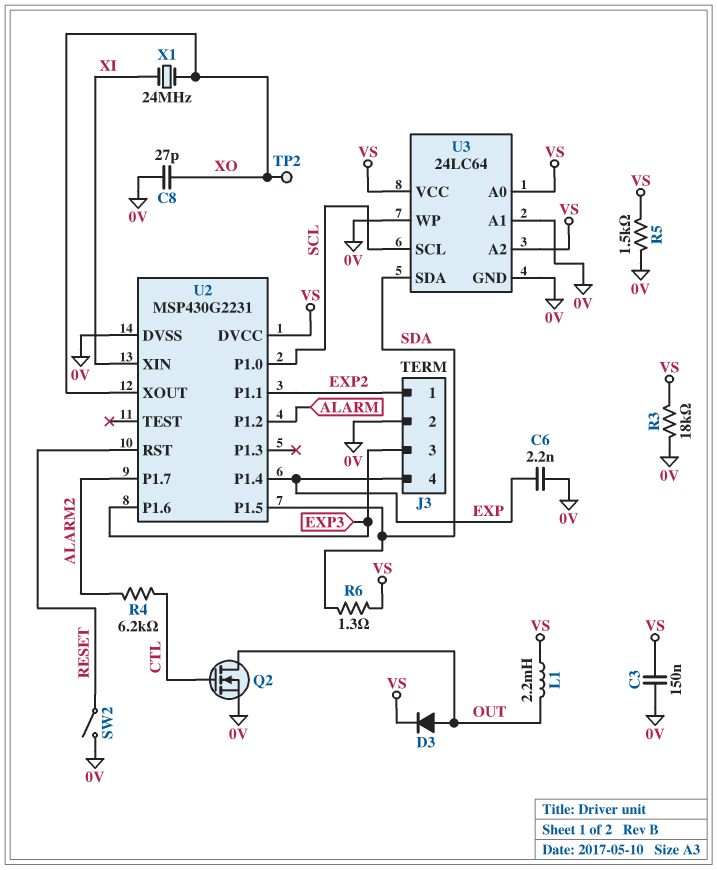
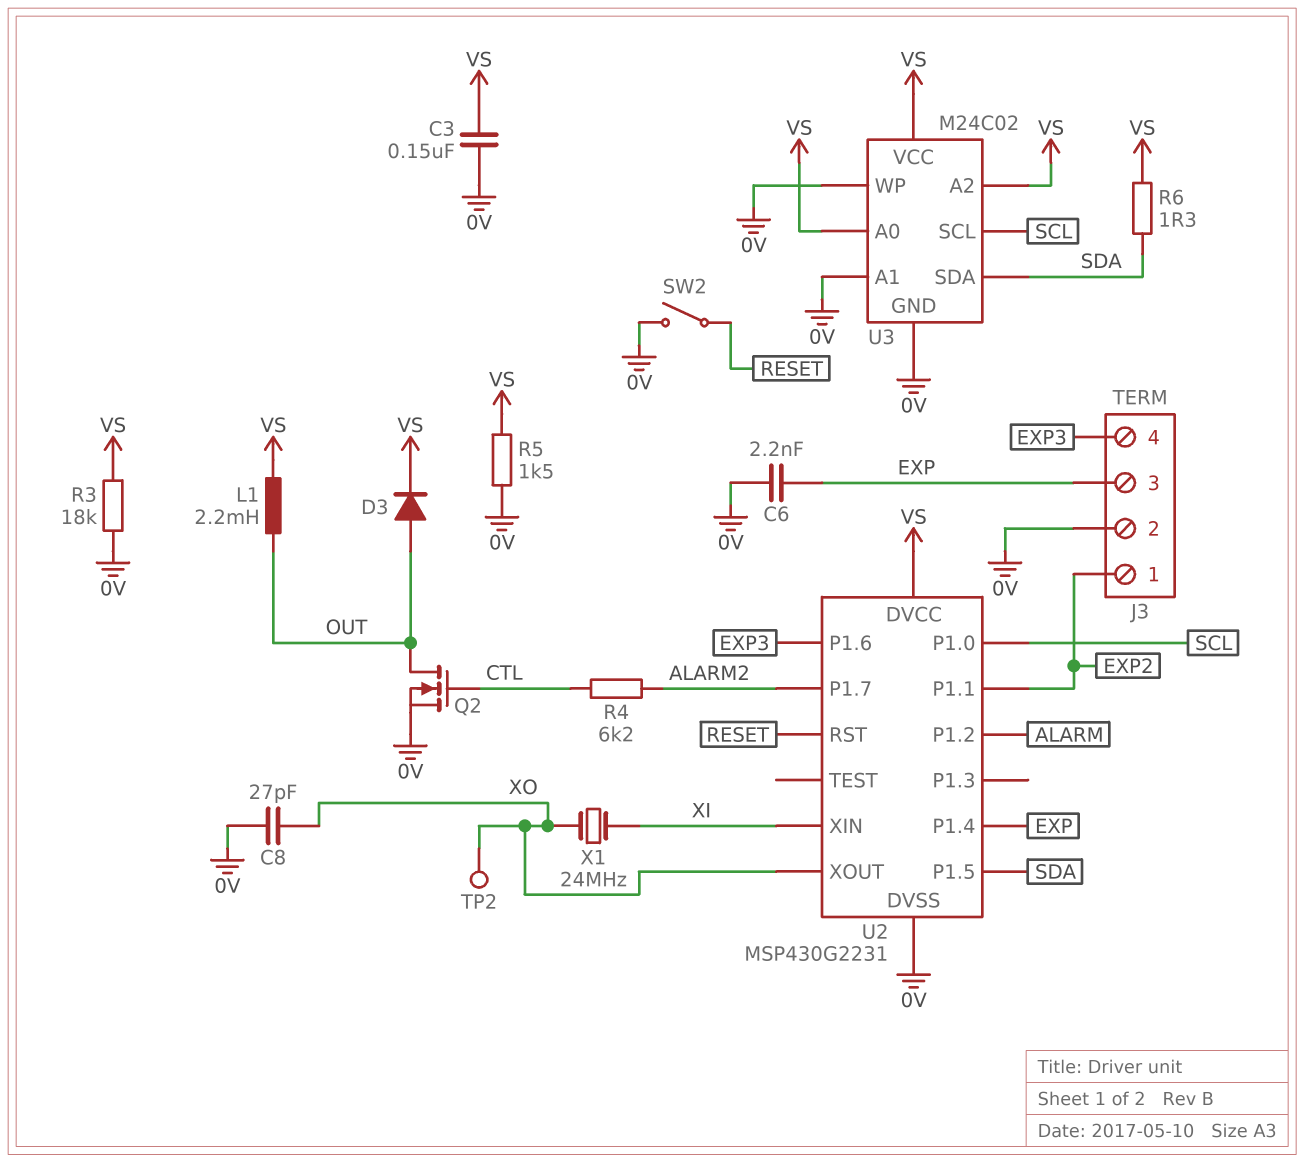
J3 pin 3: EXP3 -> EXP
J3 pin 4: EXP -> EXP3
U3: 24LC64 -> M24C02

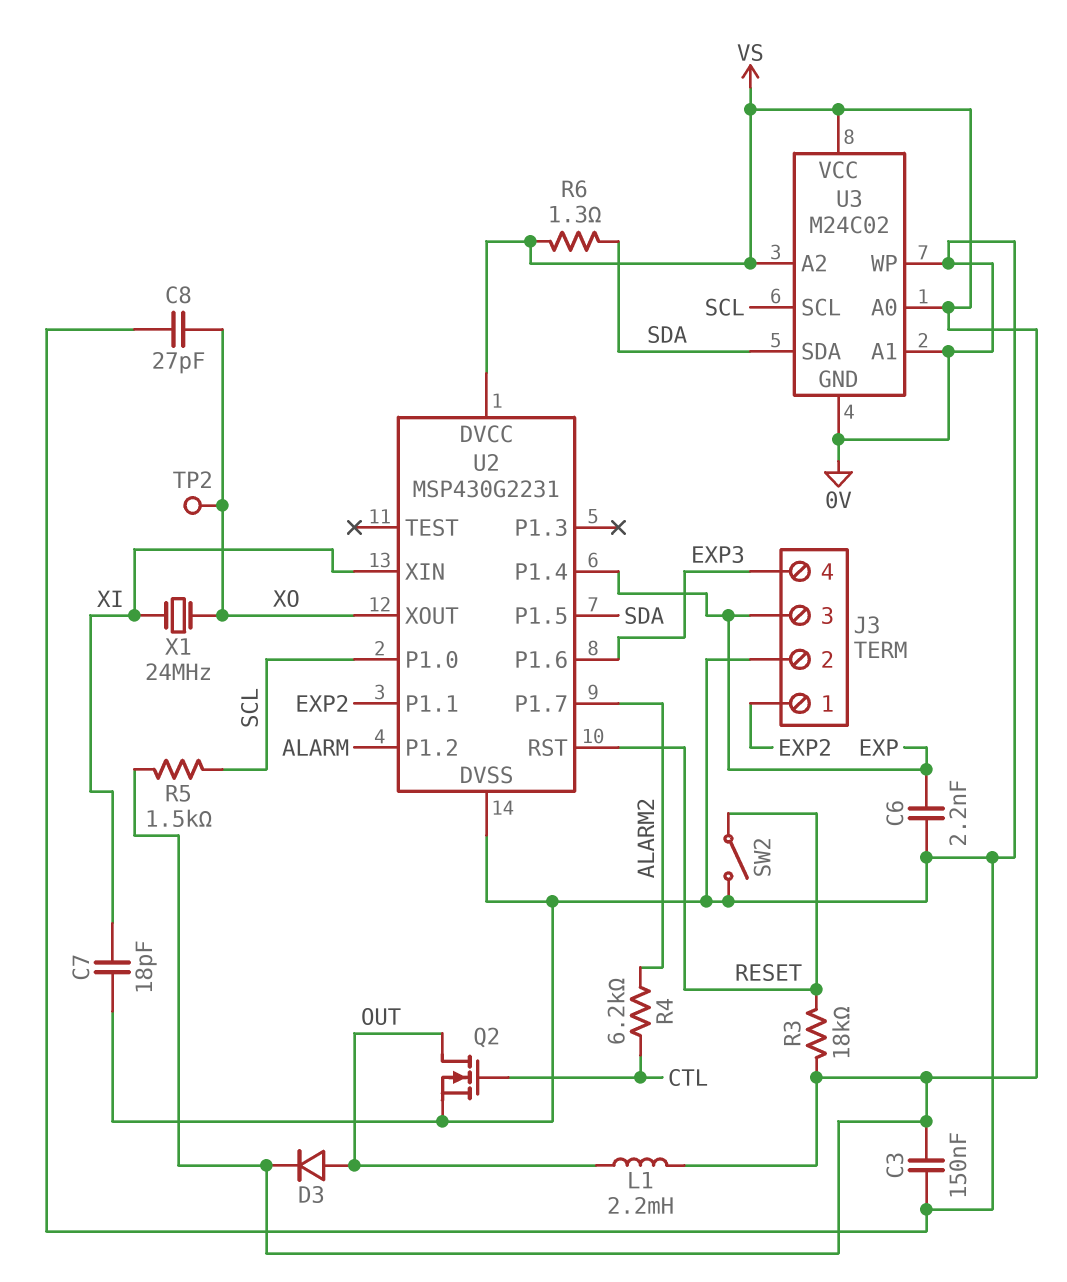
C7: none -> 18pF (0V, XI)
R3: 18k (0V, VS) -> 18k (RESET, VS)
R5: 1.5k (0V, VS) -> 1.5k (SCL, VS)

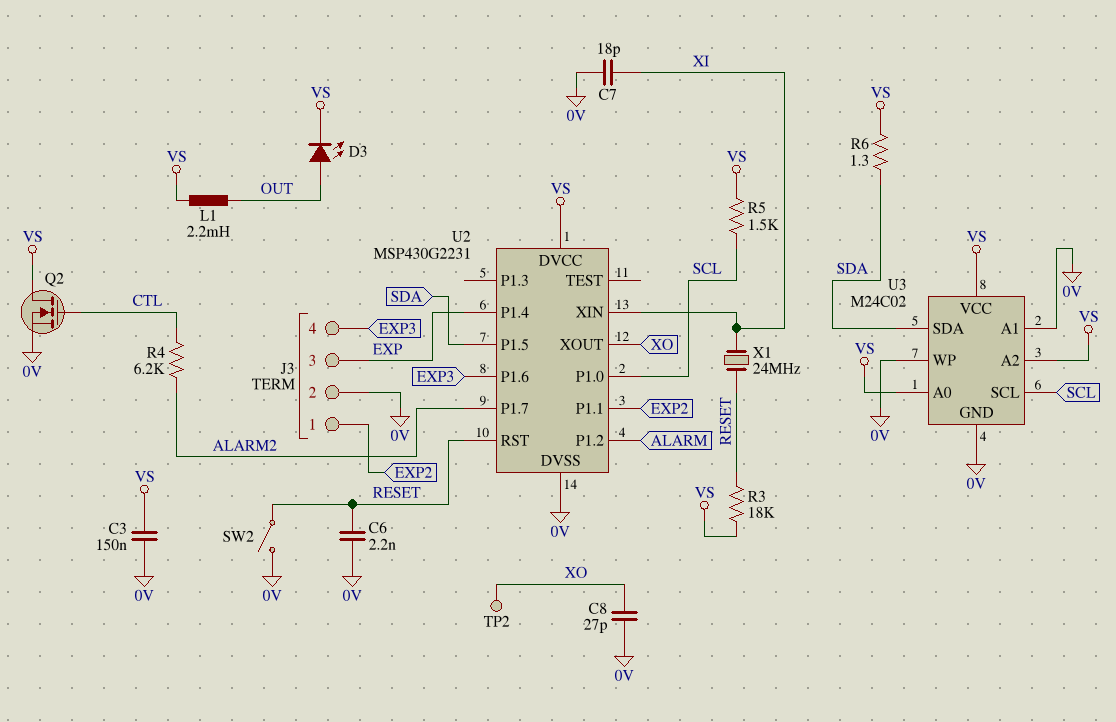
C6: 2.2nF (0V, EXP) -> 2.2nF (0V, RESET)
D3: diode (A OUT, K VS) -> LED (A OUT, K VS)
Q2: NMOS (G CTL, D OUT, S 0V) -> NMOS (G CTL, D VS, S 0V)
X1: 24MHz (XI, XO) -> 24MHz (RESET, XI)

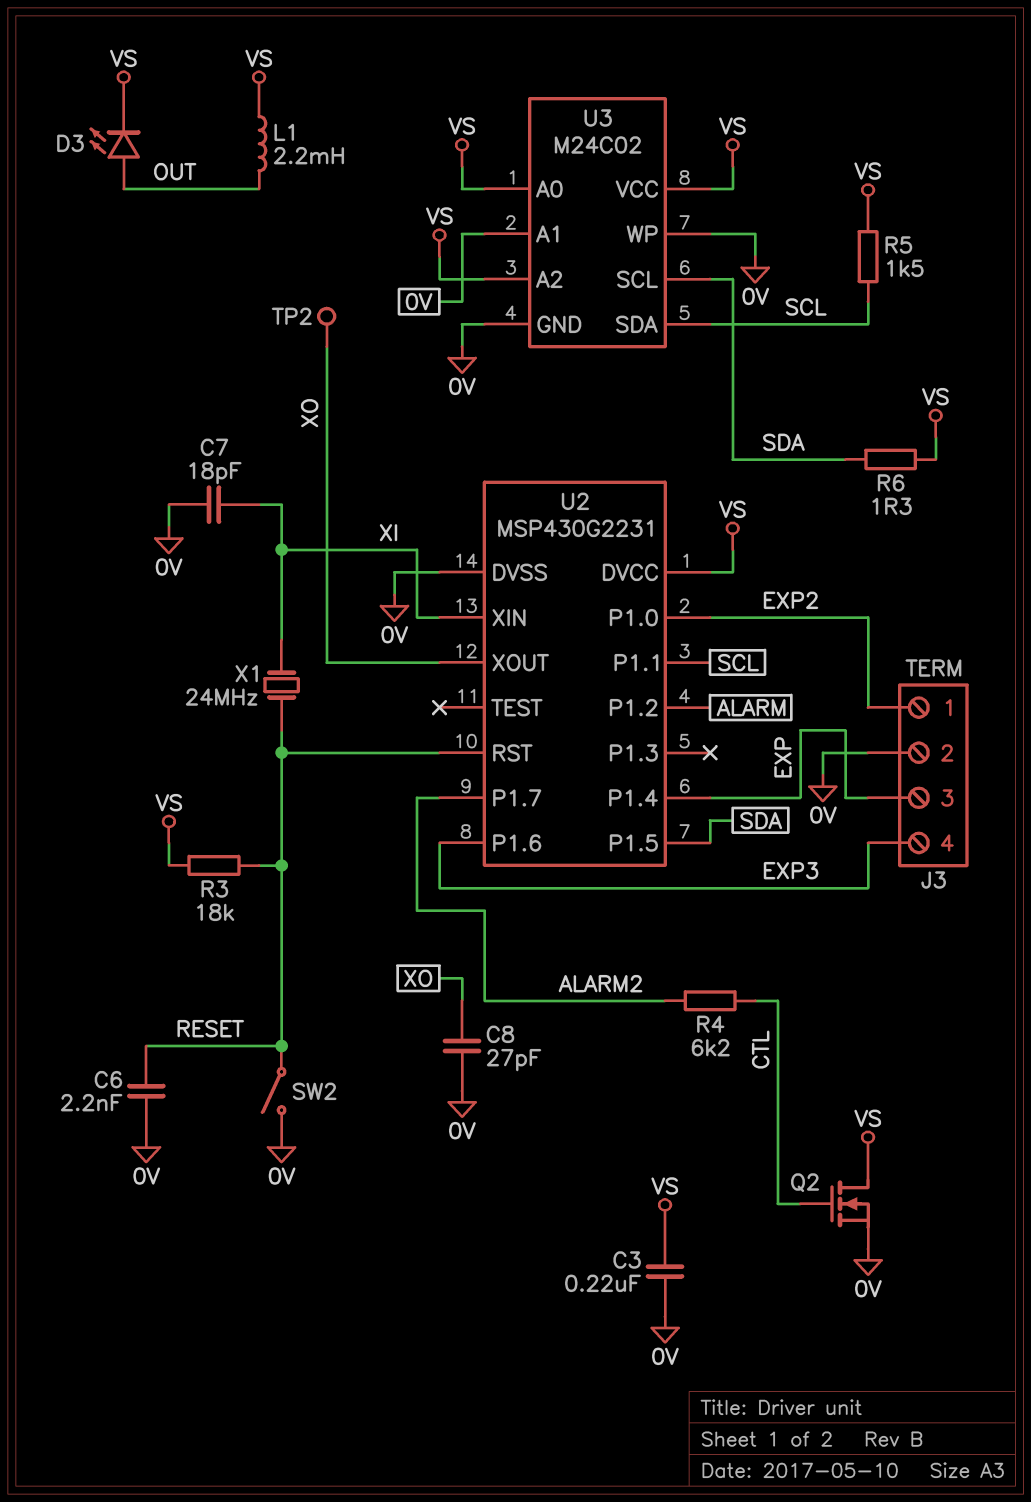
C3: 150nF (0V, VS) -> 220nF (0V, VS)
U2 pin P1.0: SCL -> EXP2
U2 pin P1.1: EXP2 -> SCL
U3 pin SCL: SCL -> SDA
U3 pin SDA: SDA -> SCL

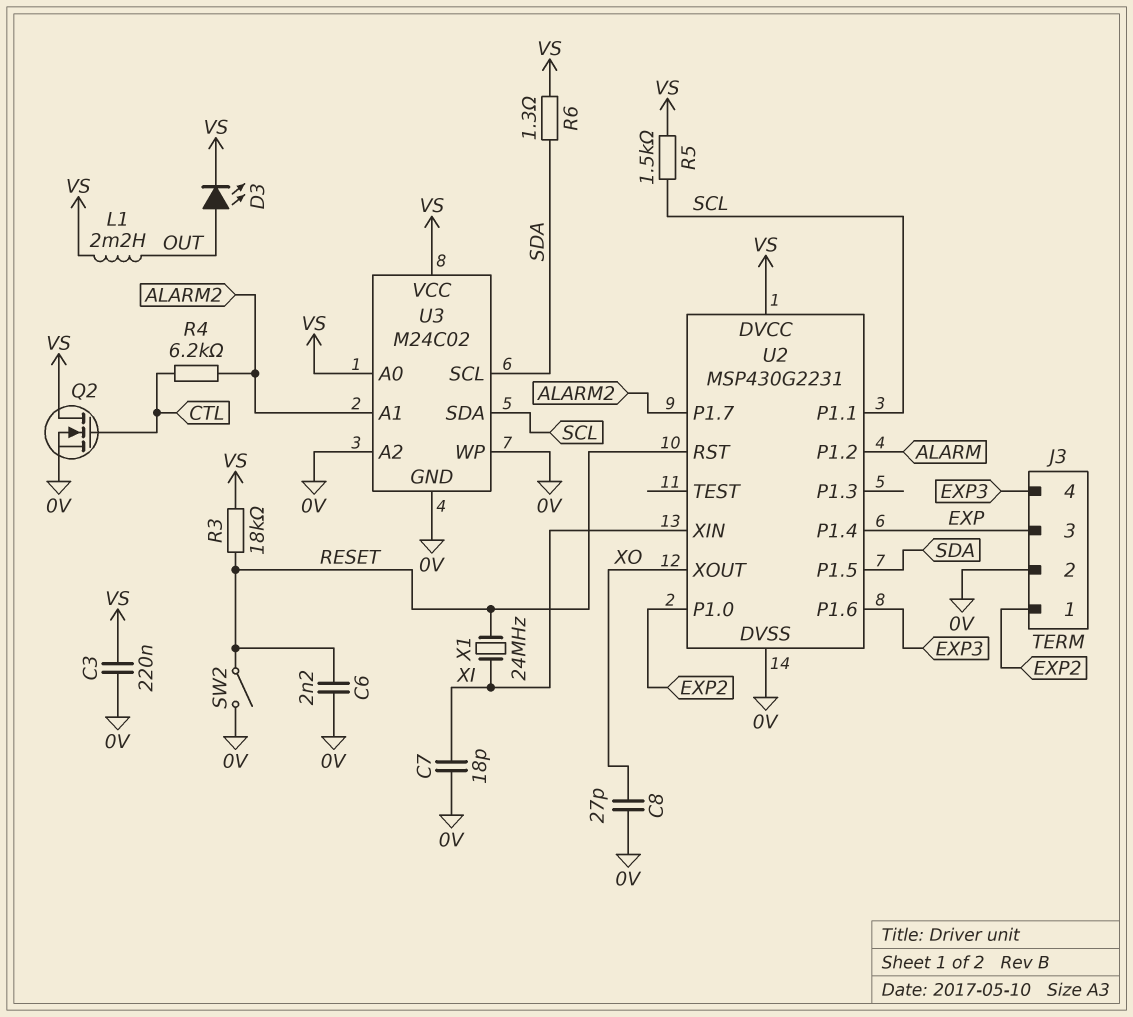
TP2: test point (XO) -> none
U3 pin A1: 0V -> ALARM2
U3 pin A2: VS -> 0V

